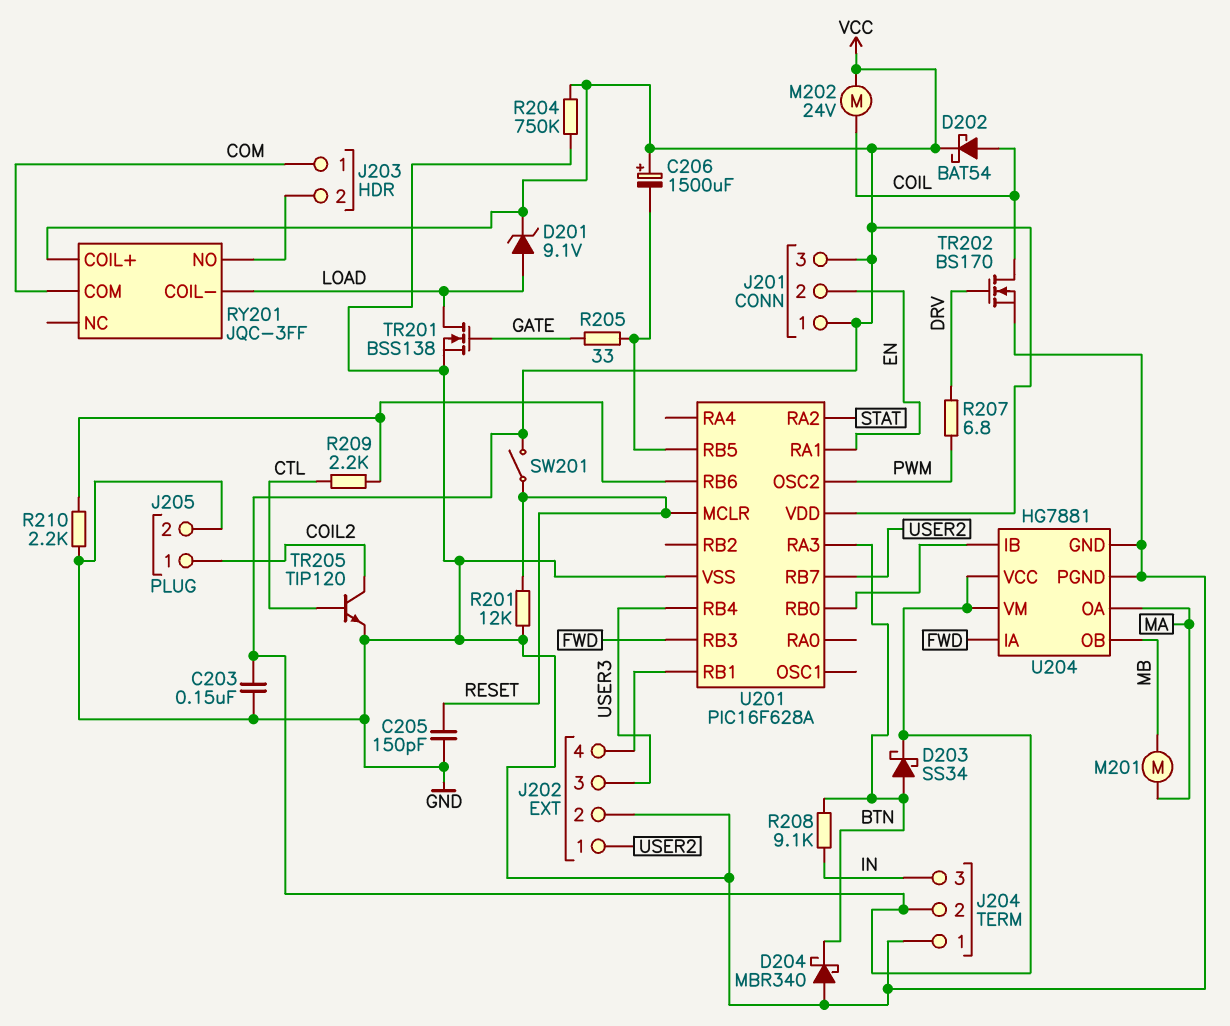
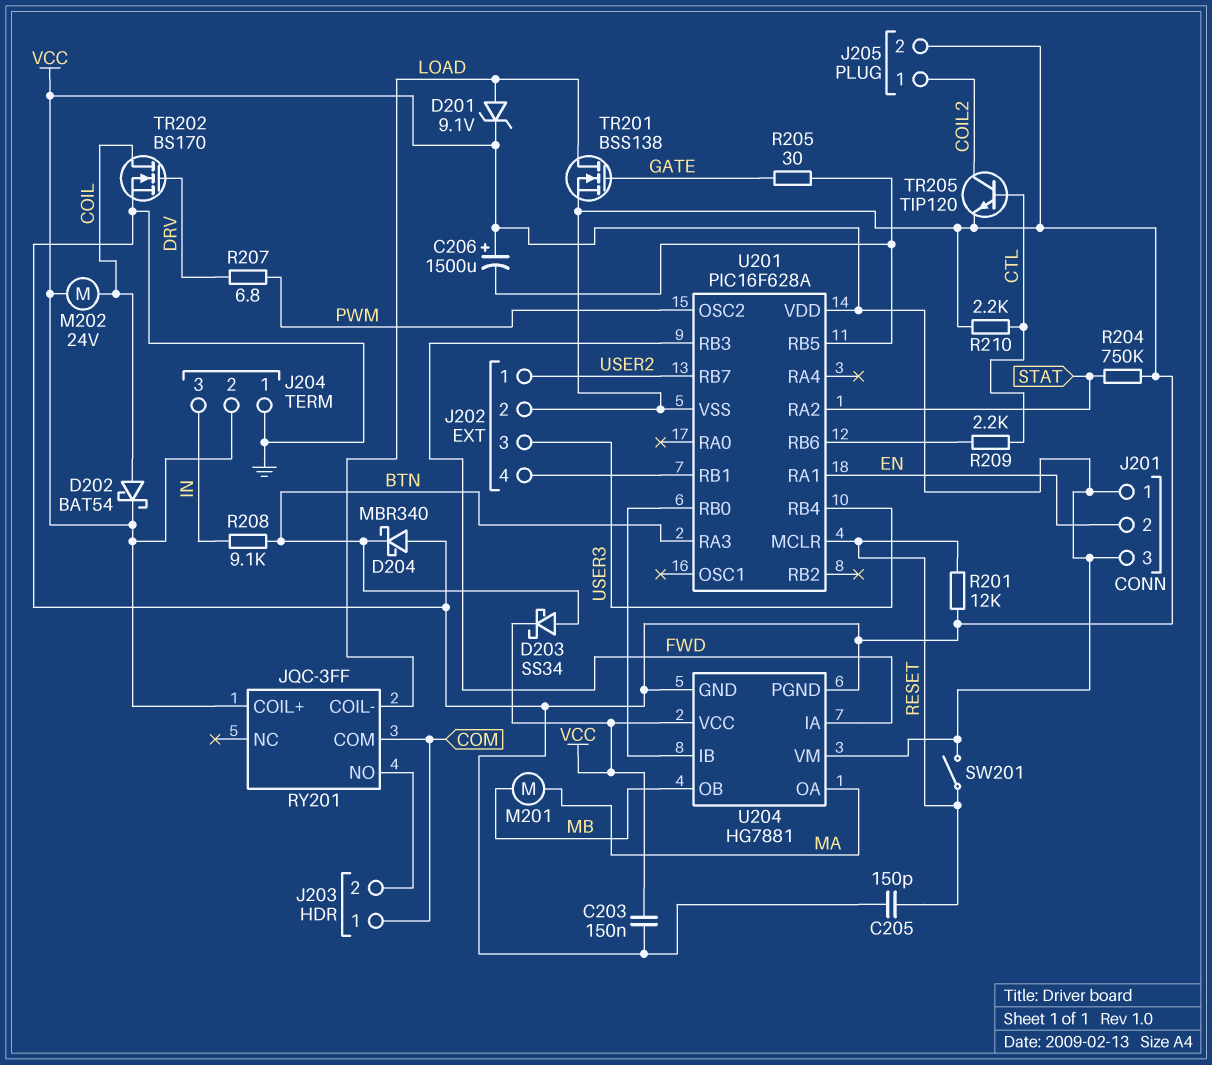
R204: 750k (GND, VCC) -> 750k (GND, STAT)
R205: 33 (GATE, U201/RB5) -> 30 (GATE, U201/RB5)
R210: 2.2k (GND, U201/RB6) -> 2.2k (CTL, GND)

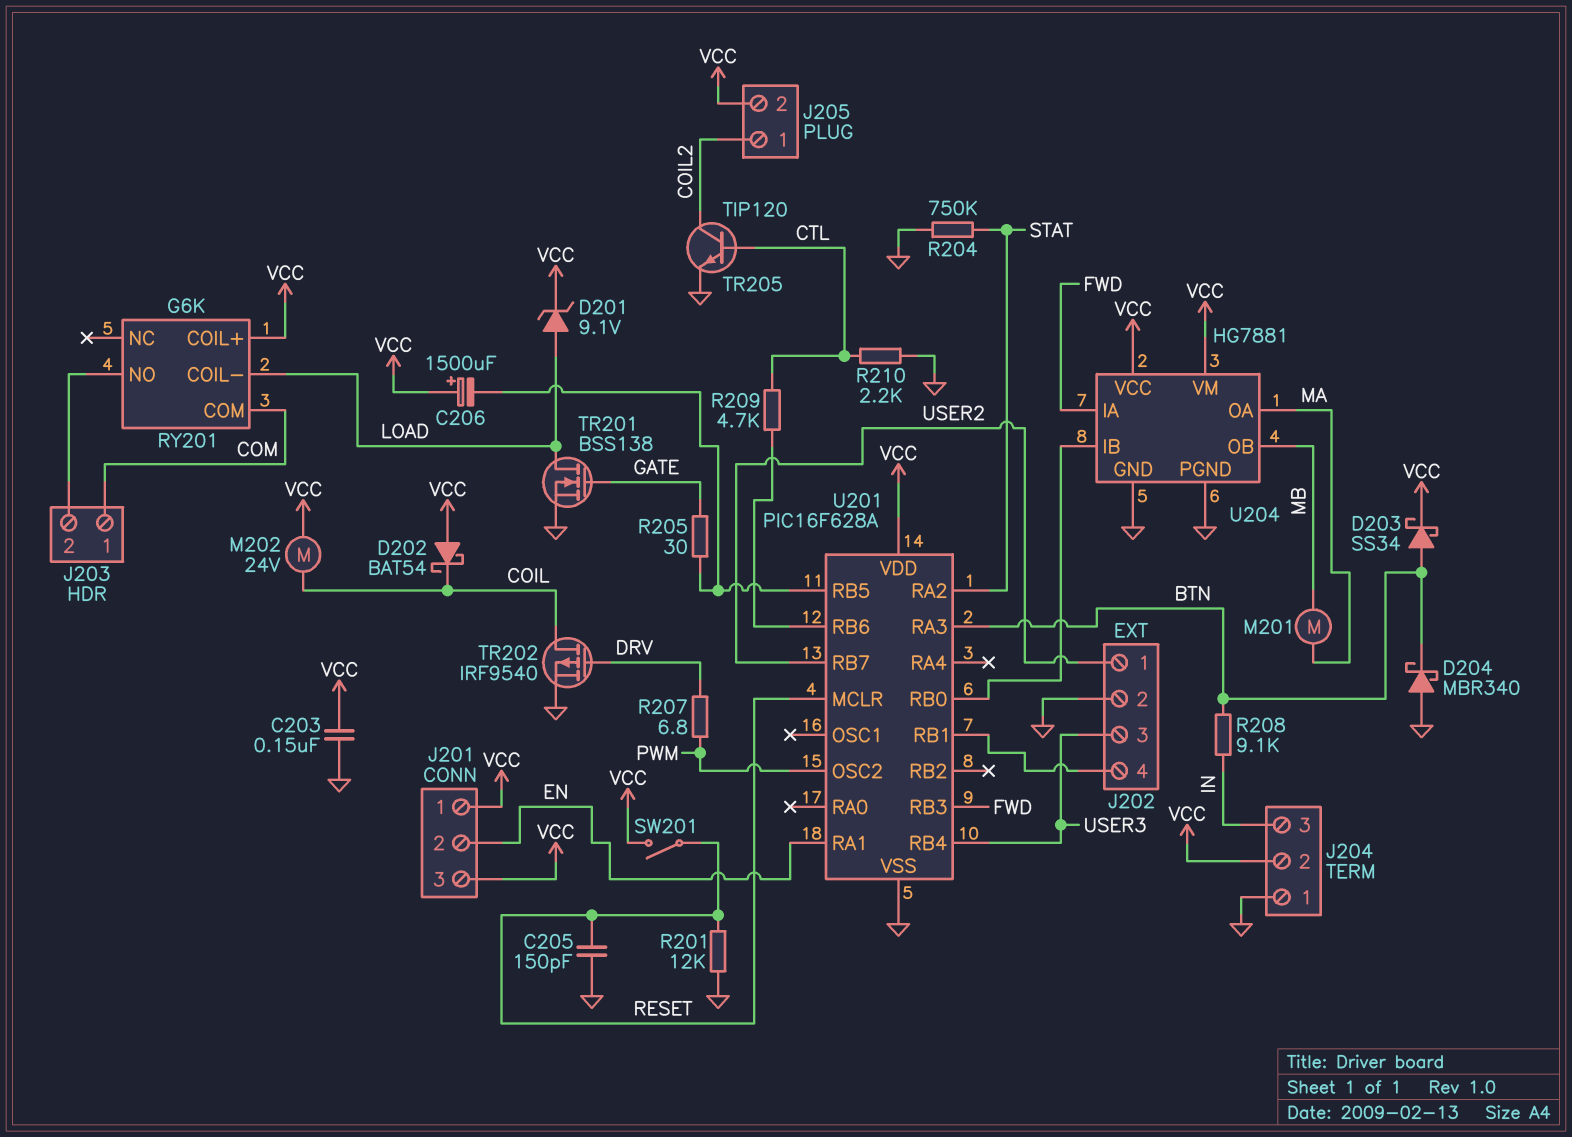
D202: schottky BAT54 (A COIL, K VCC) -> schottky BAT54 (A VCC, K COIL)
J205 pin 2: GND -> VCC
R209: 2.2k (CTL, U201/RB6) -> 4.7k (CTL, U201/RB6)
RY201: JQC-3FF -> G6K
TR202: NMOS BS170 (G DRV, D COIL, S GND) -> PMOS IRF9540 (G DRV, D COIL, S GND)

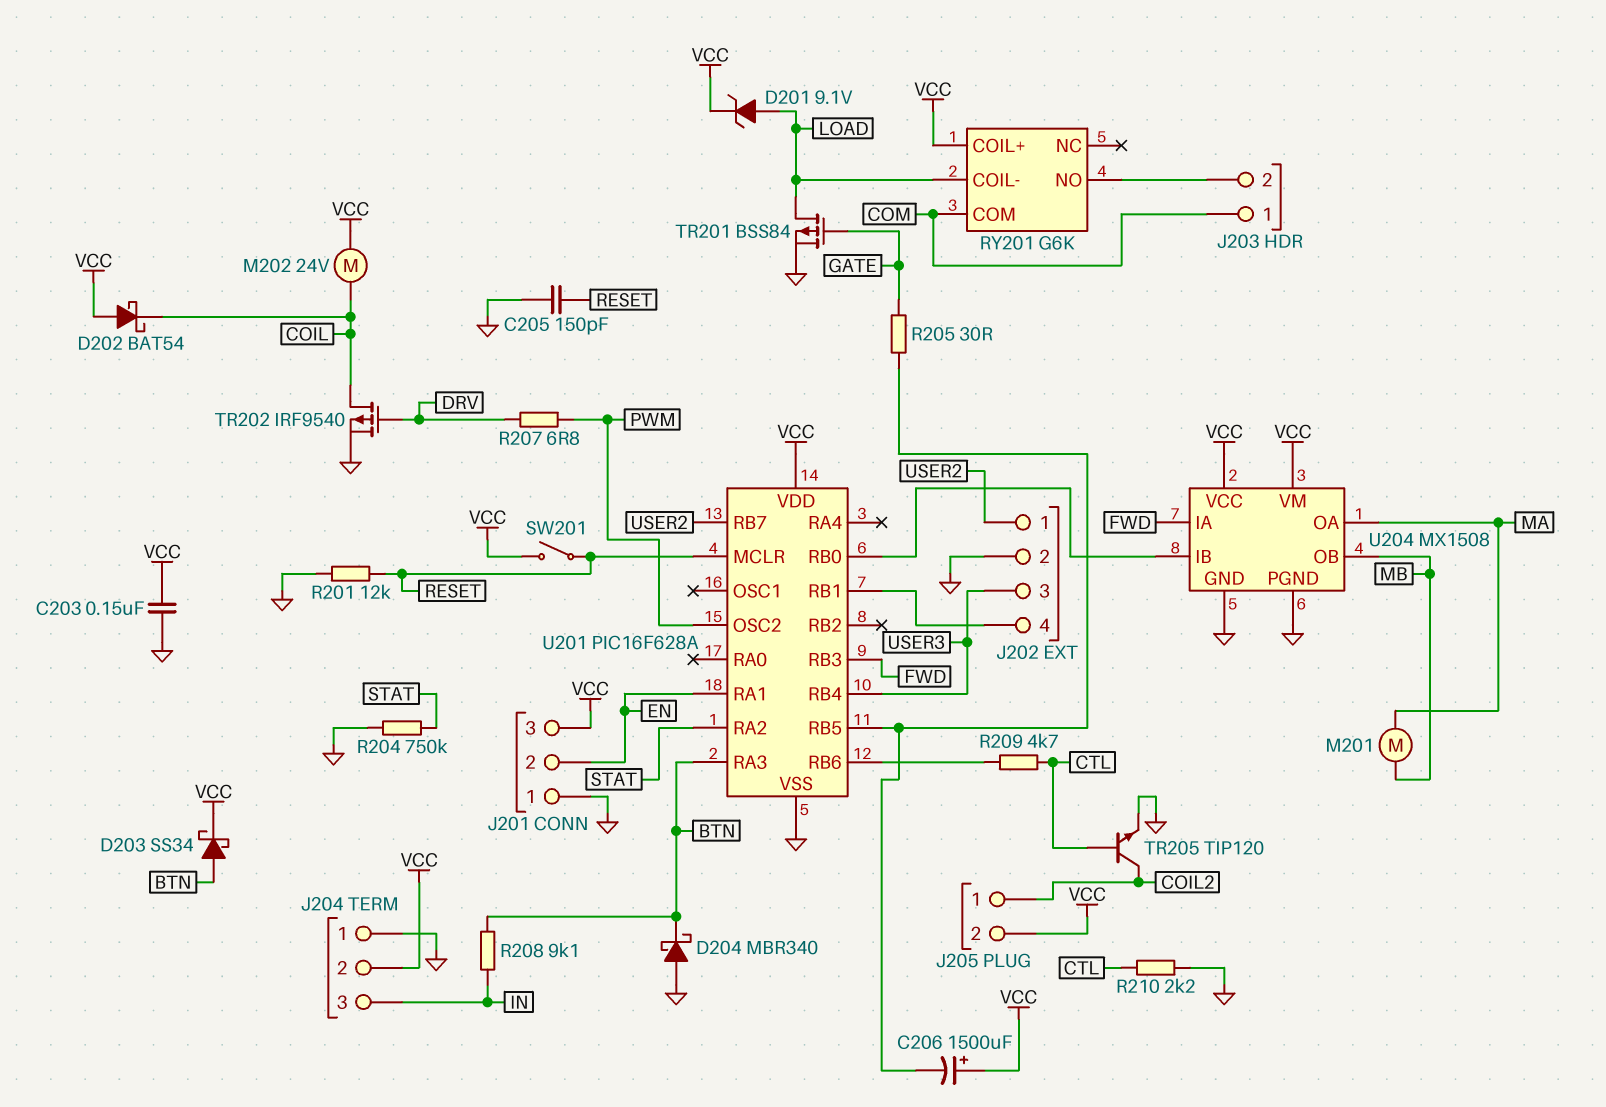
J201 pin 1: VCC -> GND
TR201: NMOS BSS138 (G GATE, D LOAD, S GND) -> PMOS BSS84 (G GATE, D LOAD, S GND)
U204: HG7881 -> MX1508

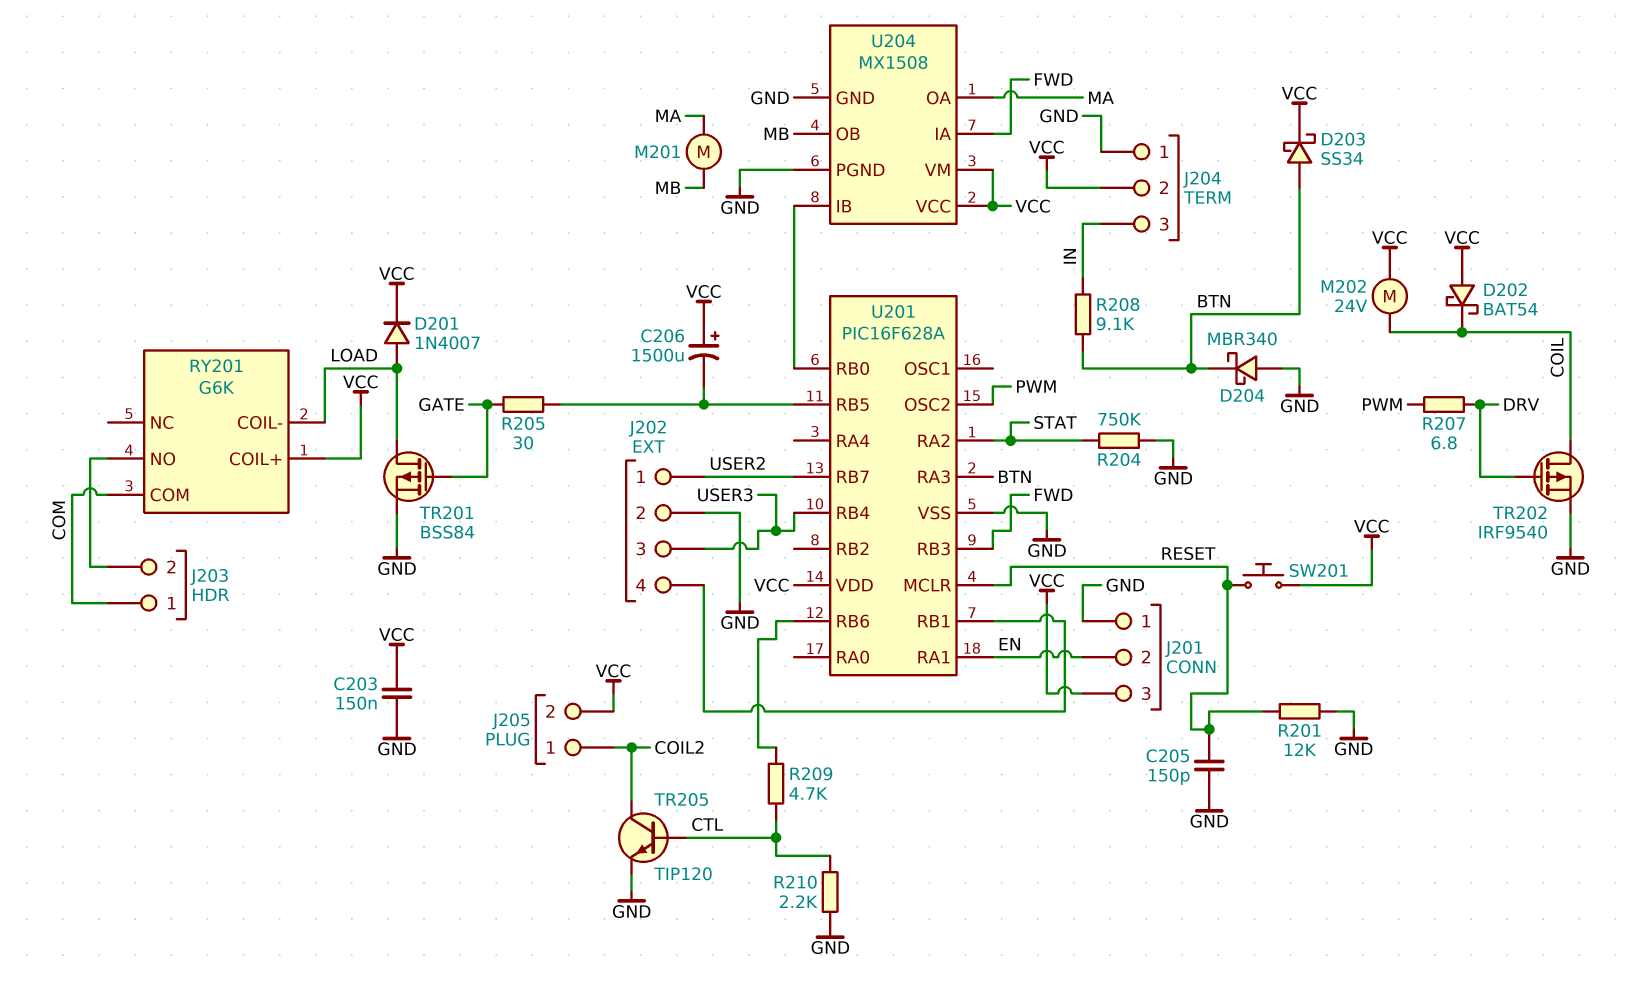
D201: zener 9.1V (A LOAD, K VCC) -> diode 1N4007 (A LOAD, K VCC)
SW201: switch (RESET, VCC) -> button (RESET, VCC)

